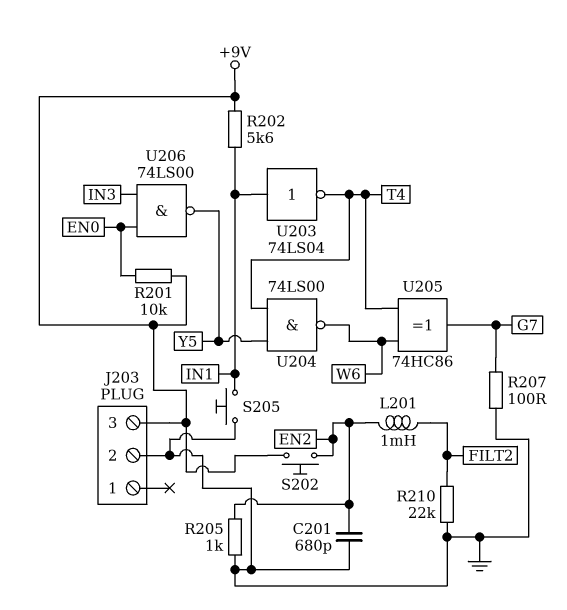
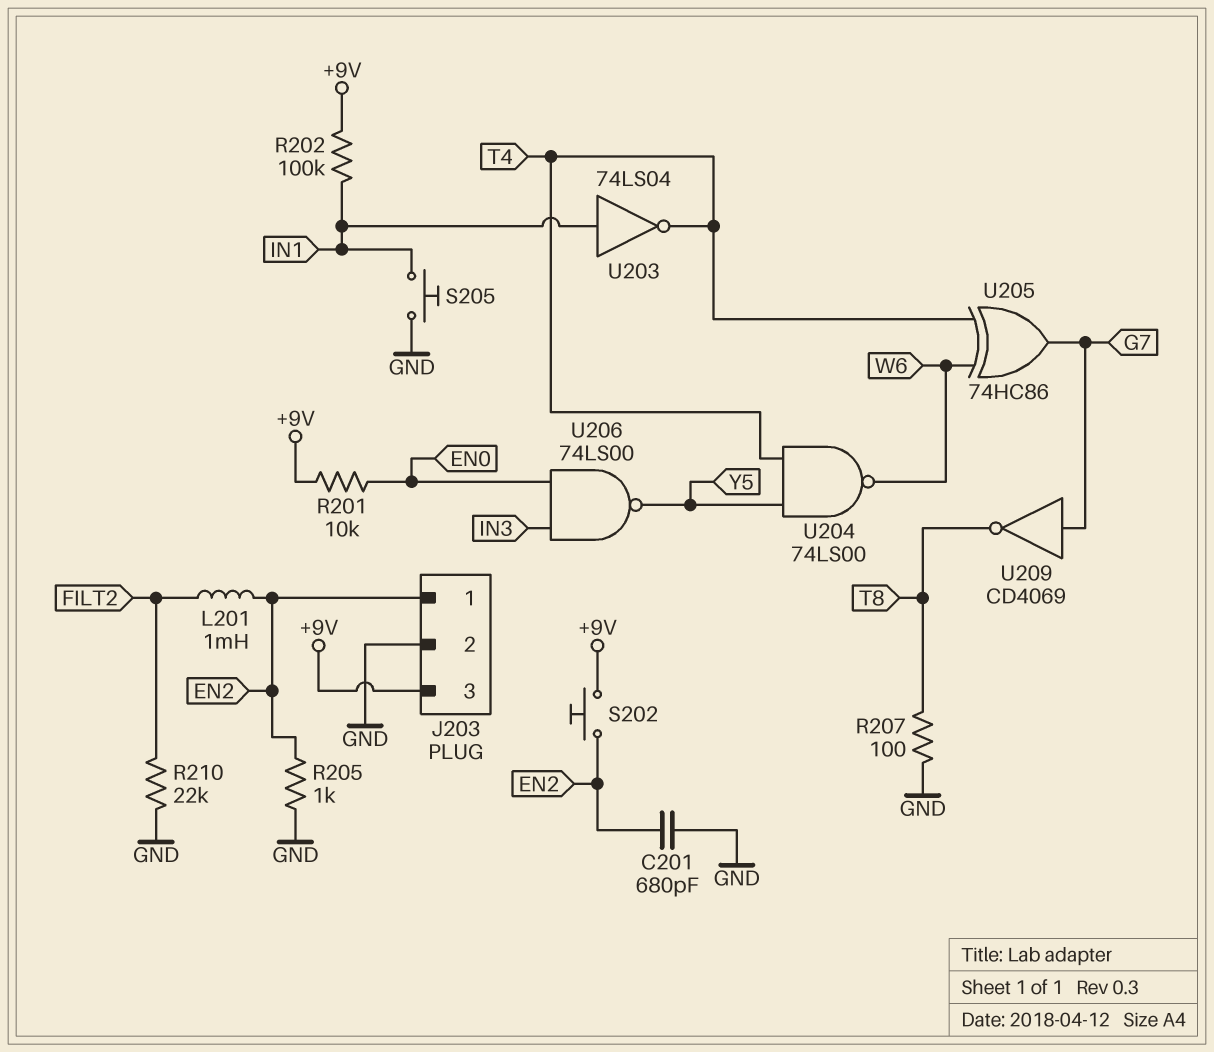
J203 pin 1: none -> EN2
R202: 5.6k (+9V, IN1) -> 100k (+9V, IN1)
R207: 100 (G7, GND) -> 100 (GND, T8)
U209: none -> NOT CD4069 (in G7, out T8)

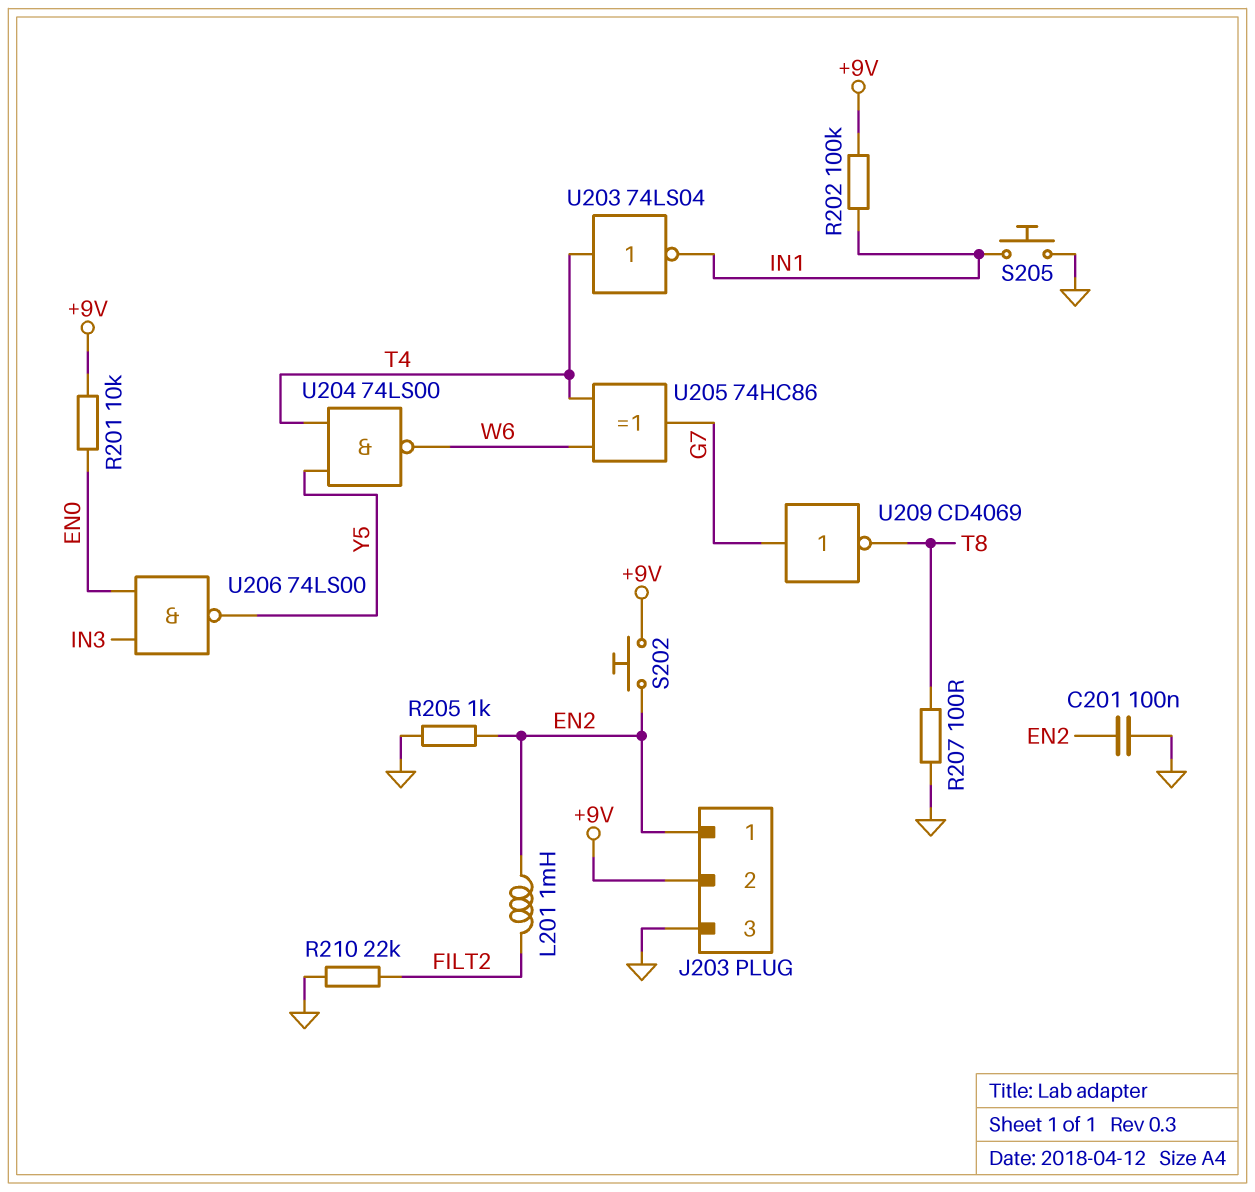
C201: 680pF (EN2, GND) -> 100nF (EN2, GND)
J203 pin 2: GND -> +9V
J203 pin 3: +9V -> GND
U203: NOT 74LS04 (in IN1, out T4) -> NOT 74LS04 (in T4, out IN1)

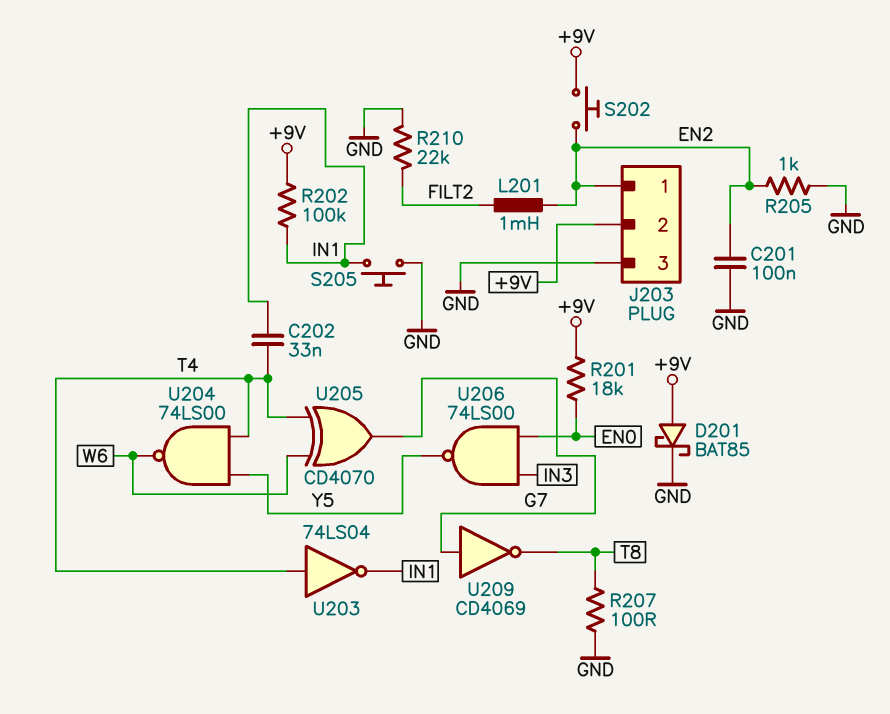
C202: none -> 33nF (IN1, T4)
D201: none -> schottky BAT85 (A +9V, K GND)
R201: 10k (+9V, EN0) -> 18k (+9V, EN0)
U205: XOR 74HC86 (in T4, in W6, out G7) -> XOR CD4070 (in T4, in W6, out G7)

